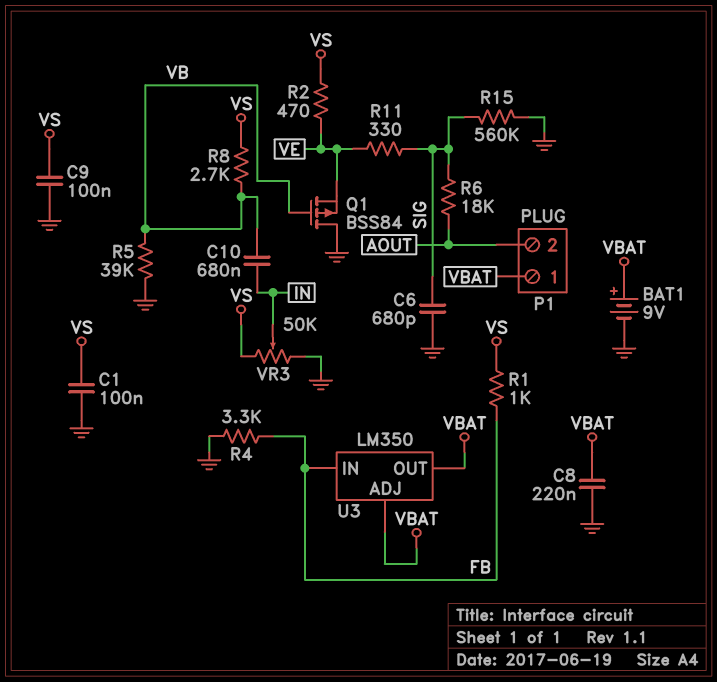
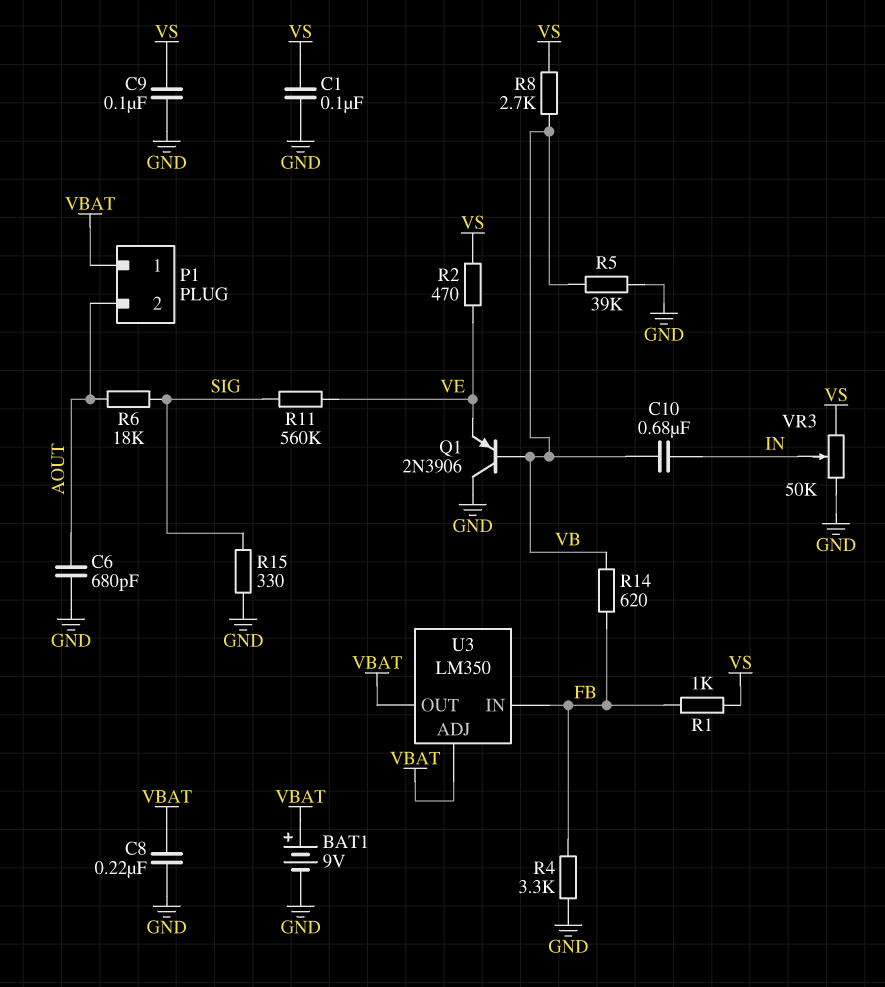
C6: 680pF (GND, SIG) -> 680pF (AOUT, GND)
Q1: PMOS BSS84 (G VB, D GND, S VE) -> PNP 2N3906 (B VB, C GND, E VE)
R11: 330 (SIG, VE) -> 560k (SIG, VE)
R14: none -> 620 (FB, VB)
R15: 560k (GND, SIG) -> 330 (GND, SIG)

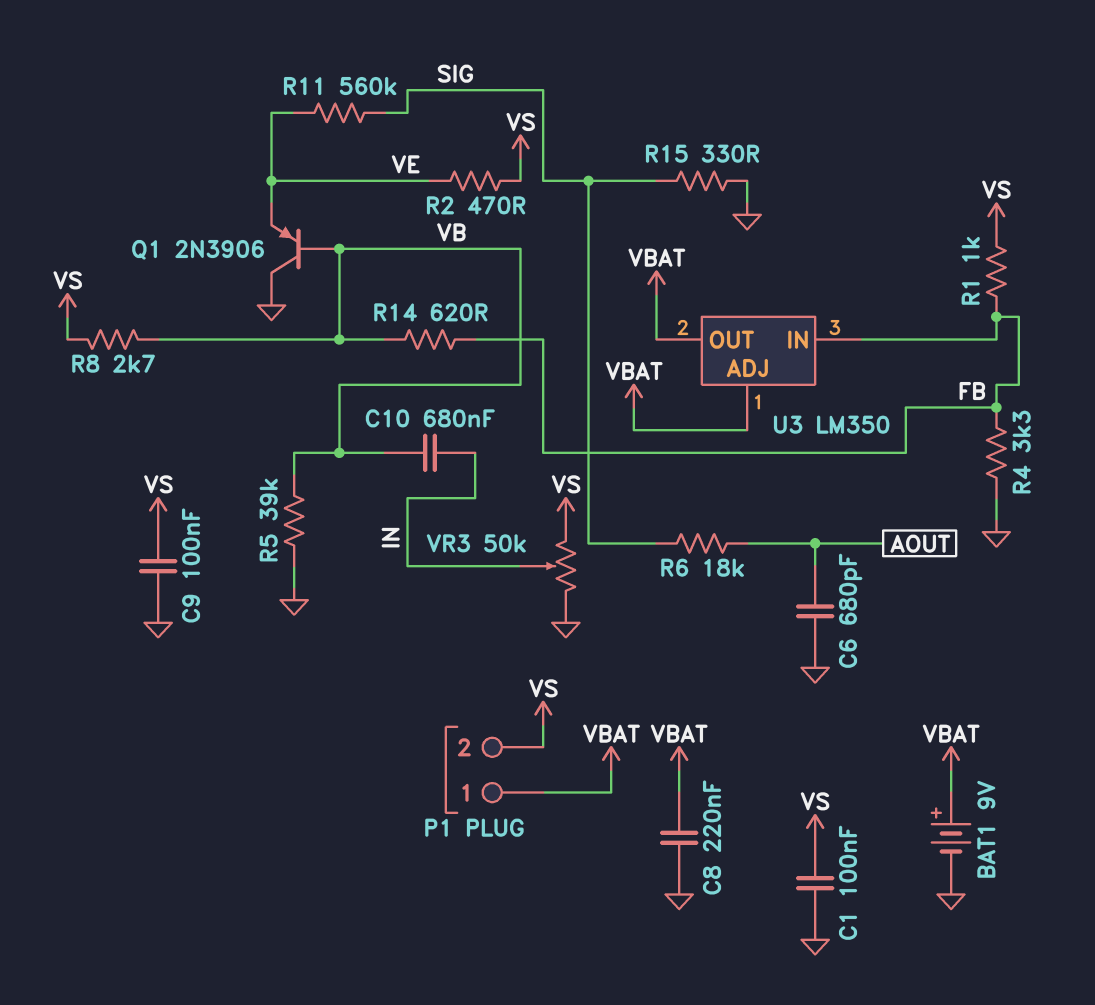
P1 pin 2: AOUT -> VS

